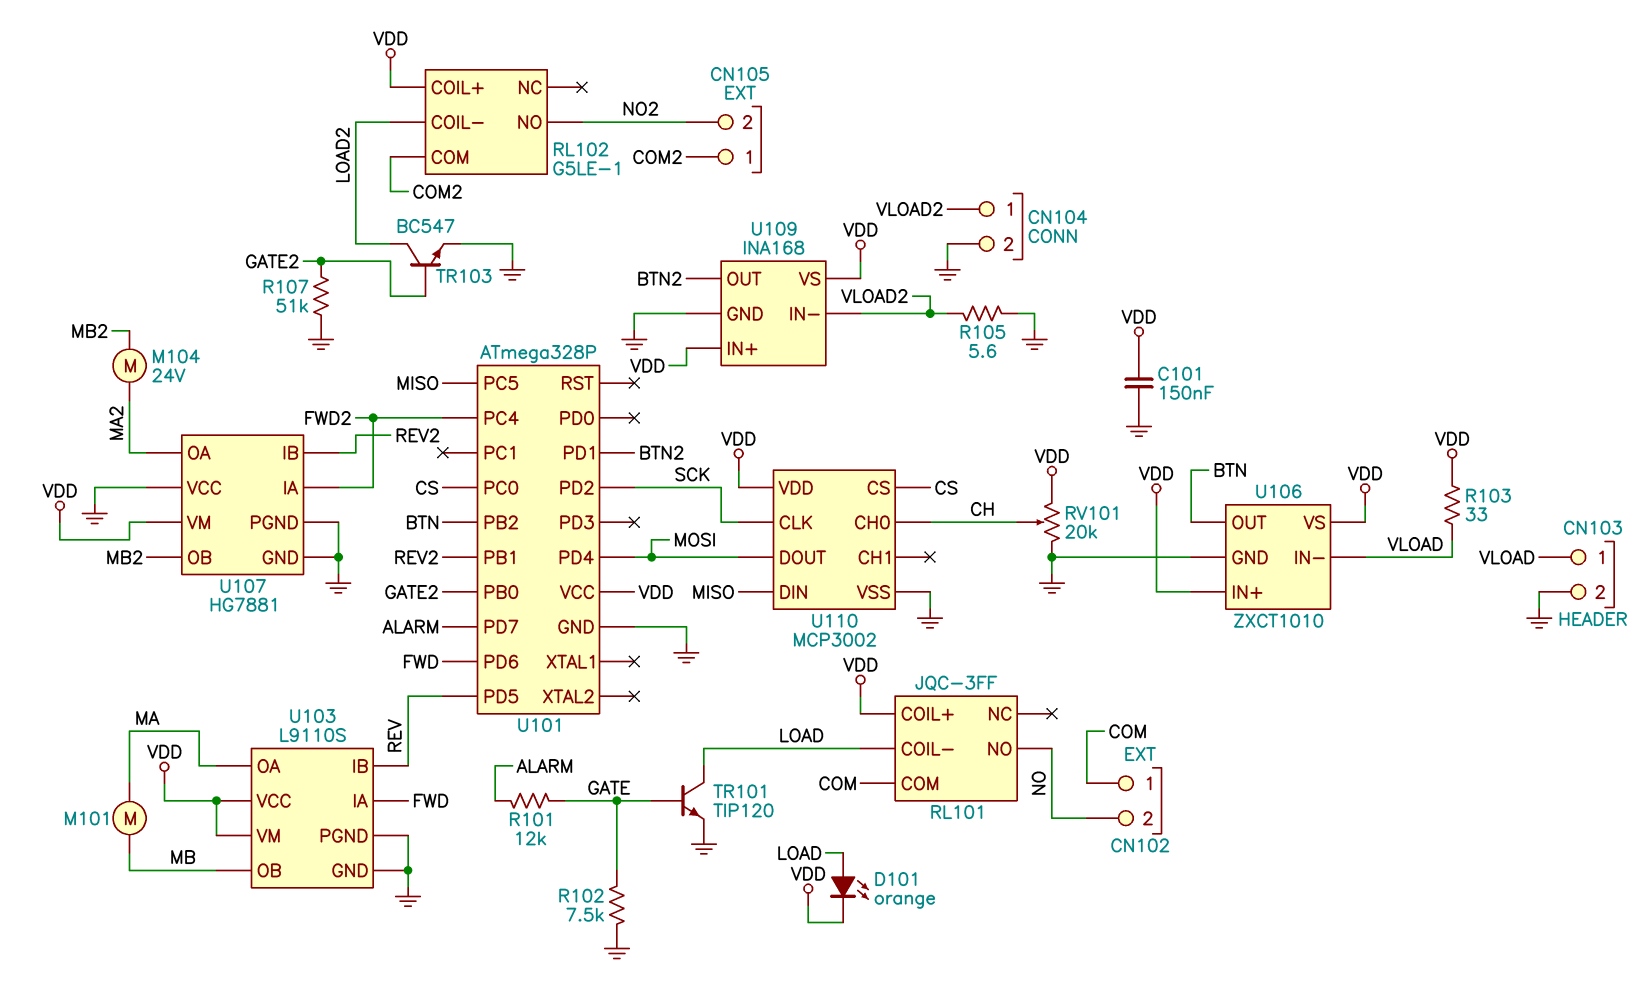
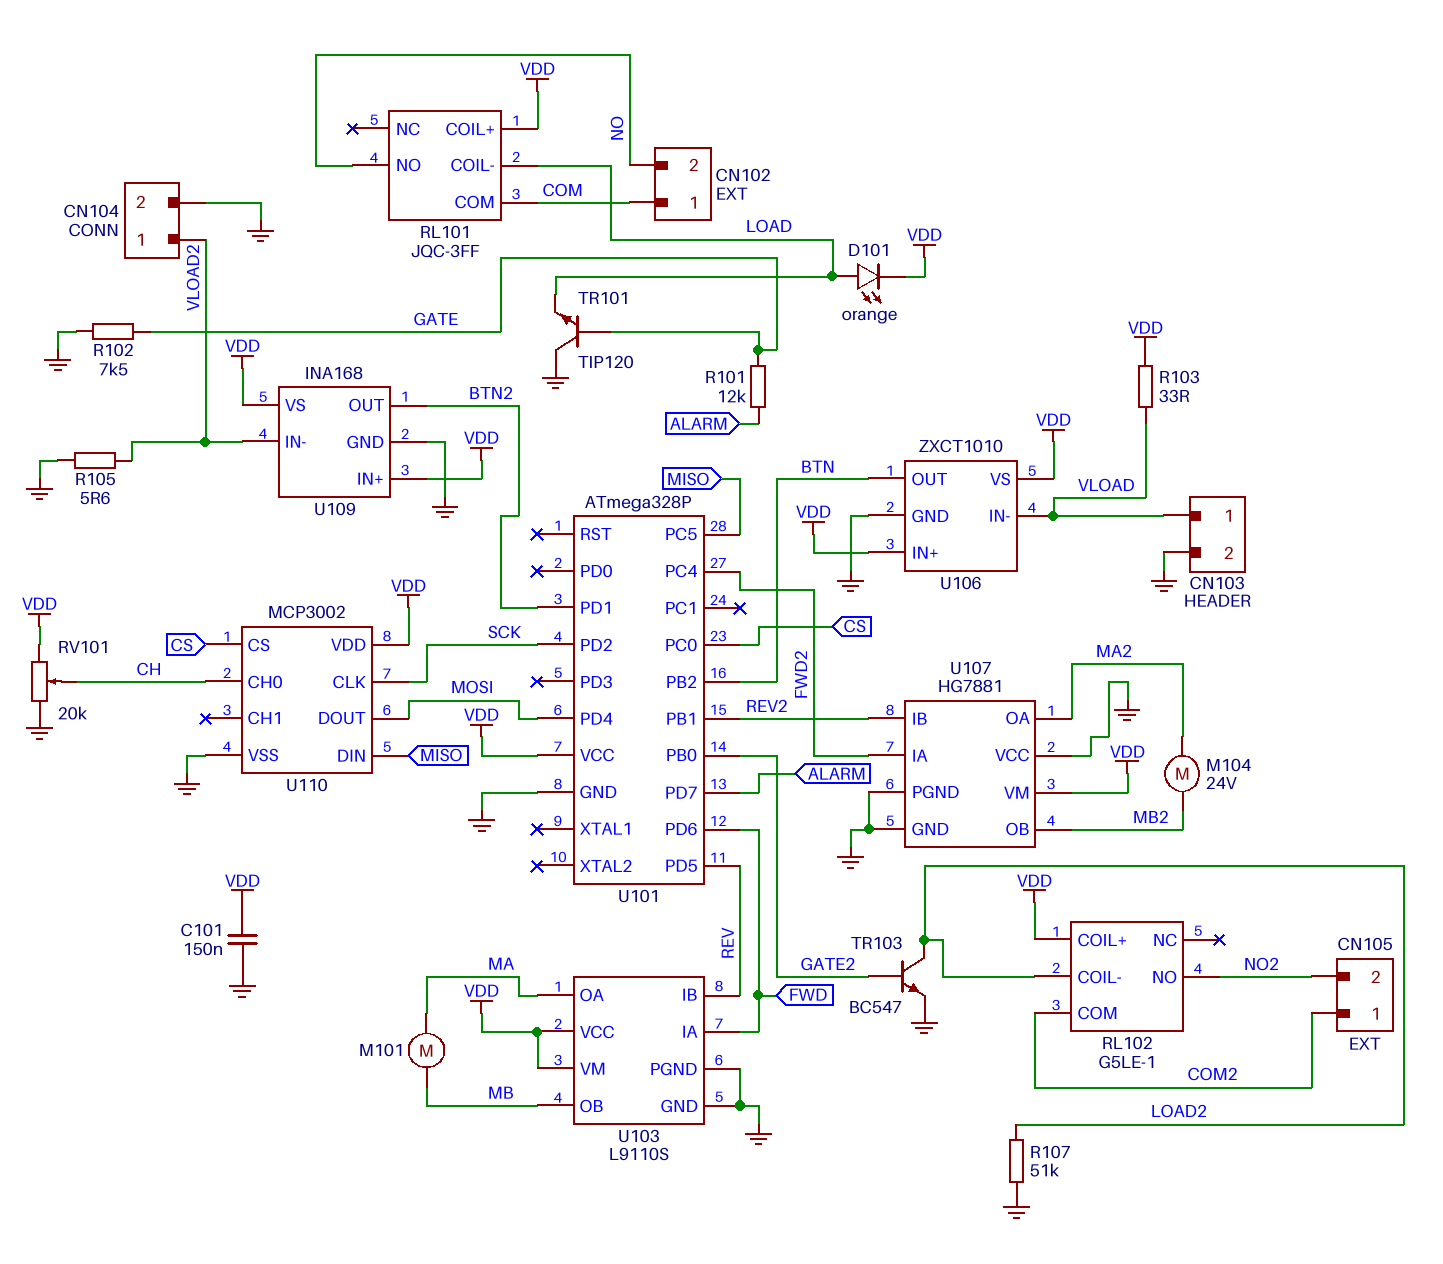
R107: 51k (GATE2, GND) -> 51k (GND, LOAD2)
TR101: NPN TIP120 (B GATE, C LOAD, E GND) -> NPN TIP120 (B GATE, C GND, E LOAD)

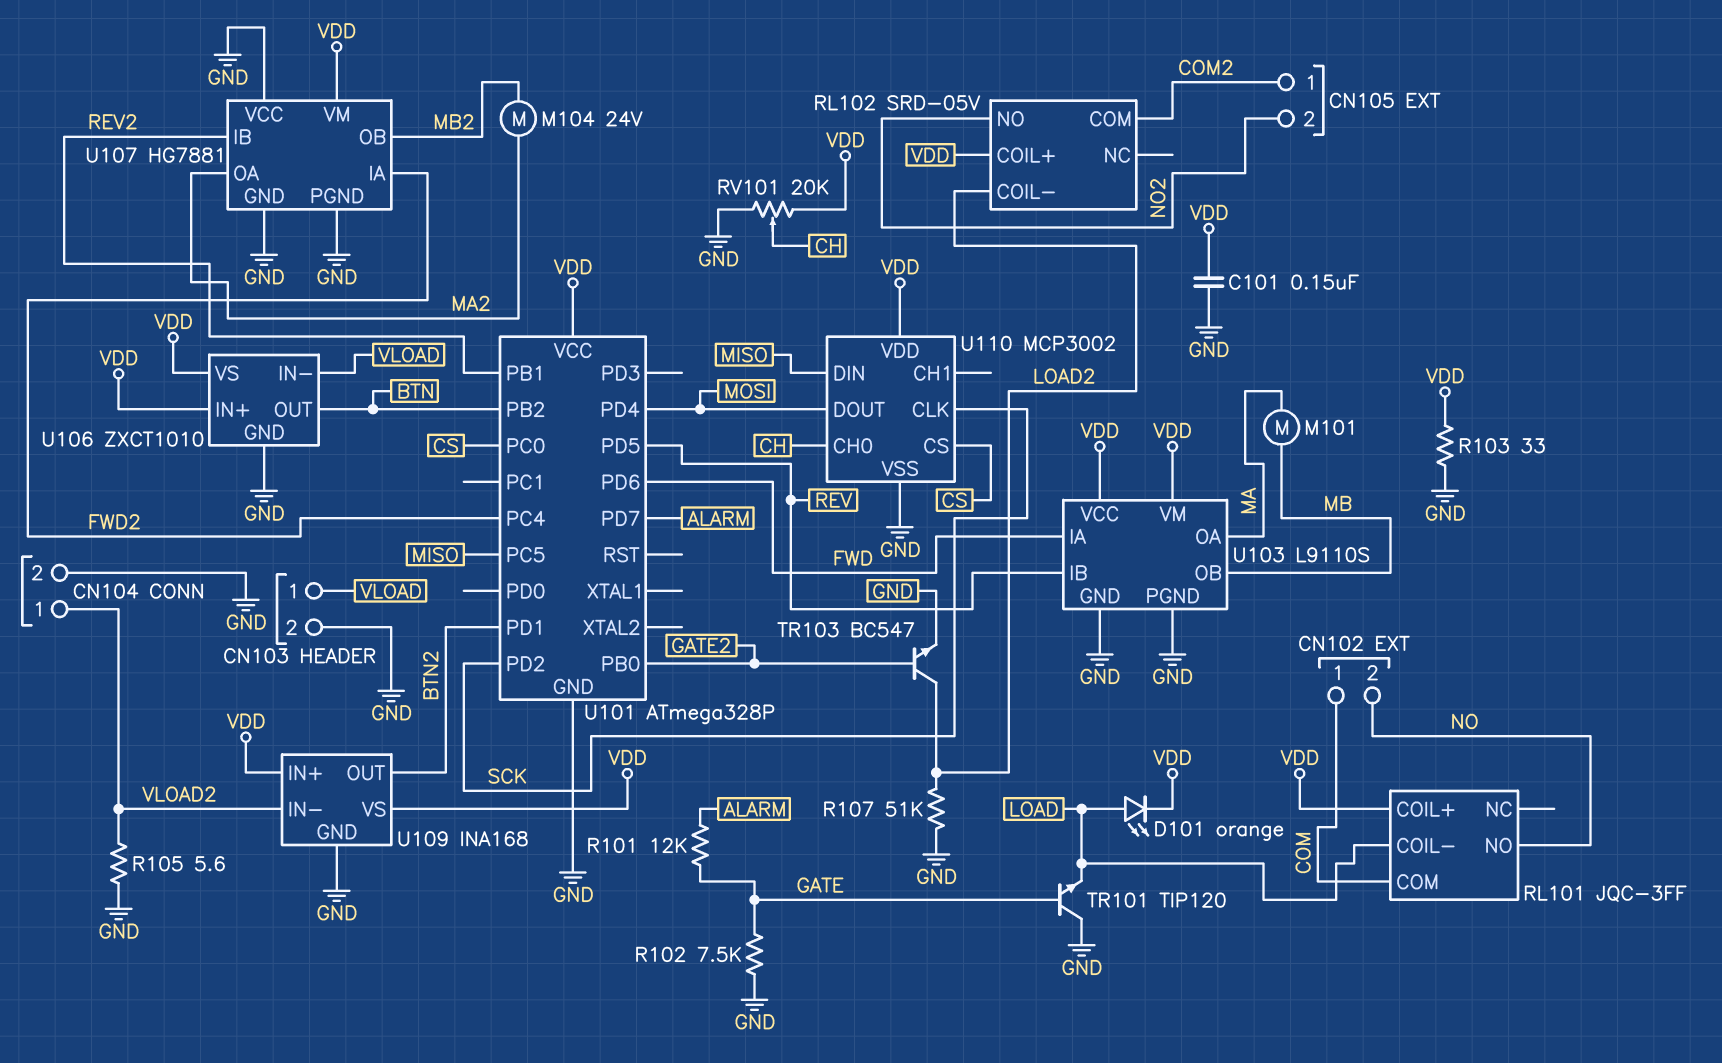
R103: 33 (VDD, VLOAD) -> 33 (GND, VDD)
RL102: G5LE-1 -> SRD-05V

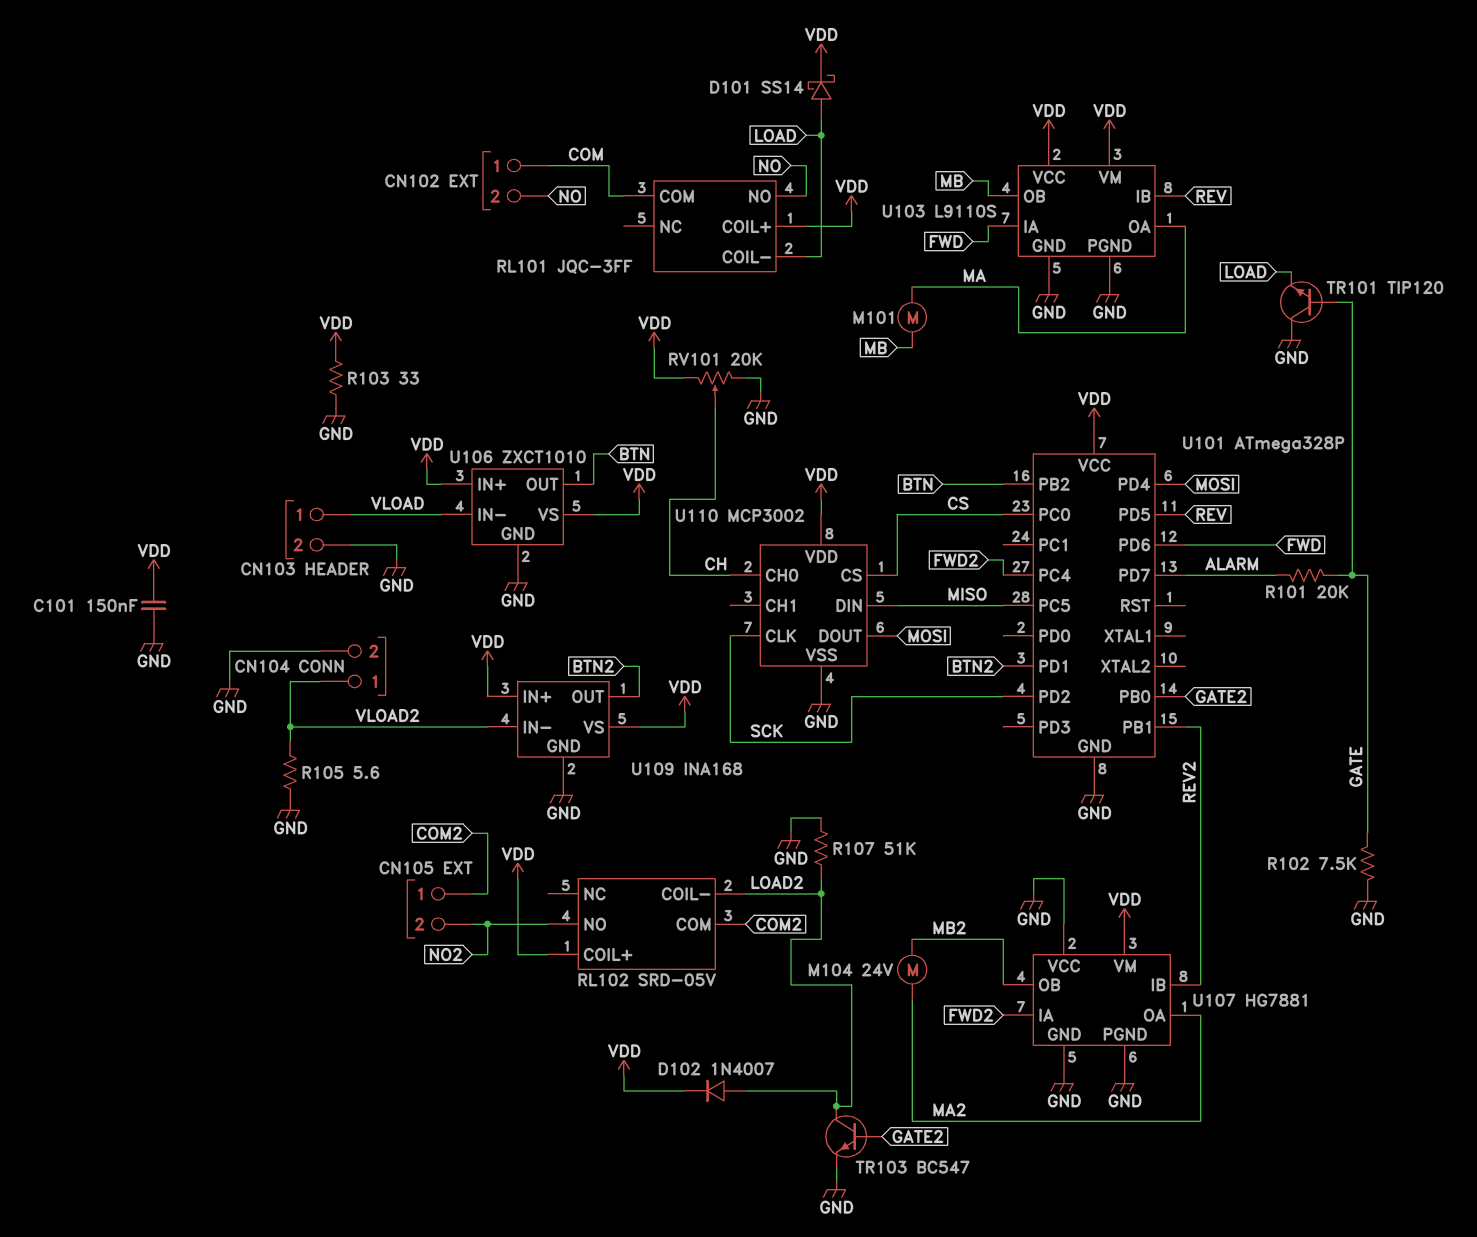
D101: LED orange (A LOAD, K VDD) -> schottky SS14 (A LOAD, K VDD)
D102: none -> diode 1N4007 (A LOAD2, K VDD)
R101: 12k (ALARM, GATE) -> 20k (ALARM, GATE)

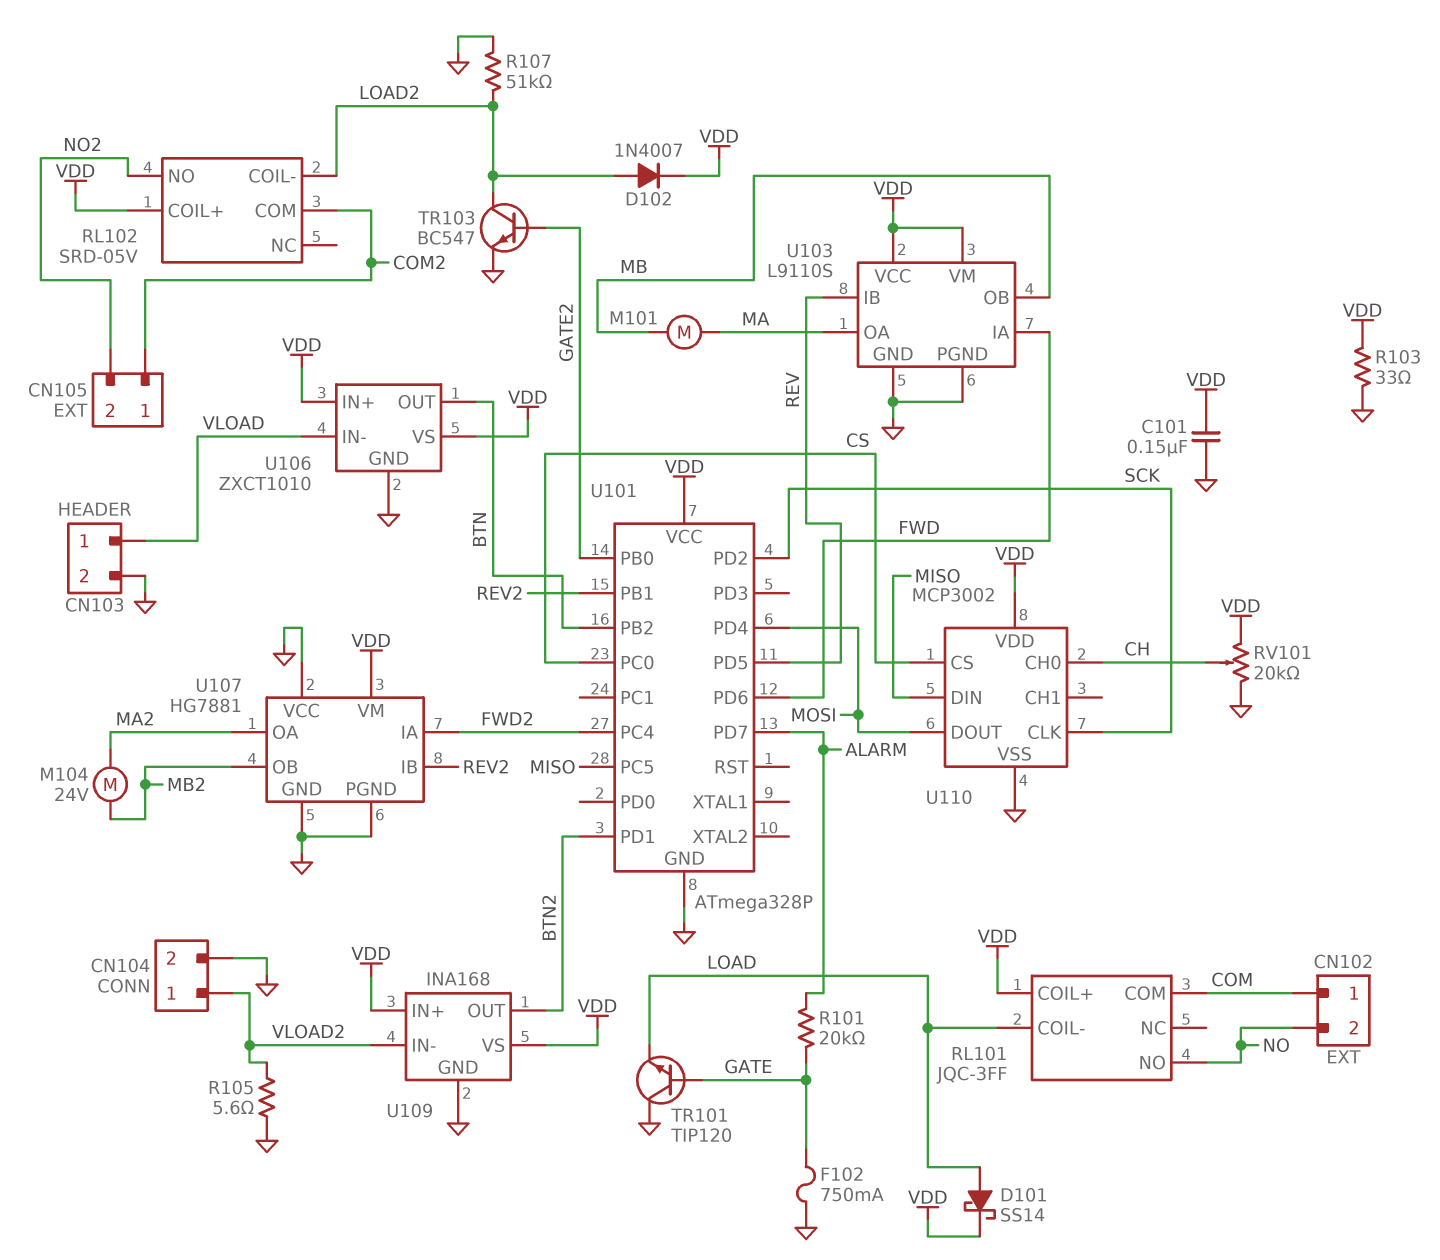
F102: none -> 750mA (GATE, GND)
R102: 7.5k (GATE, GND) -> none

